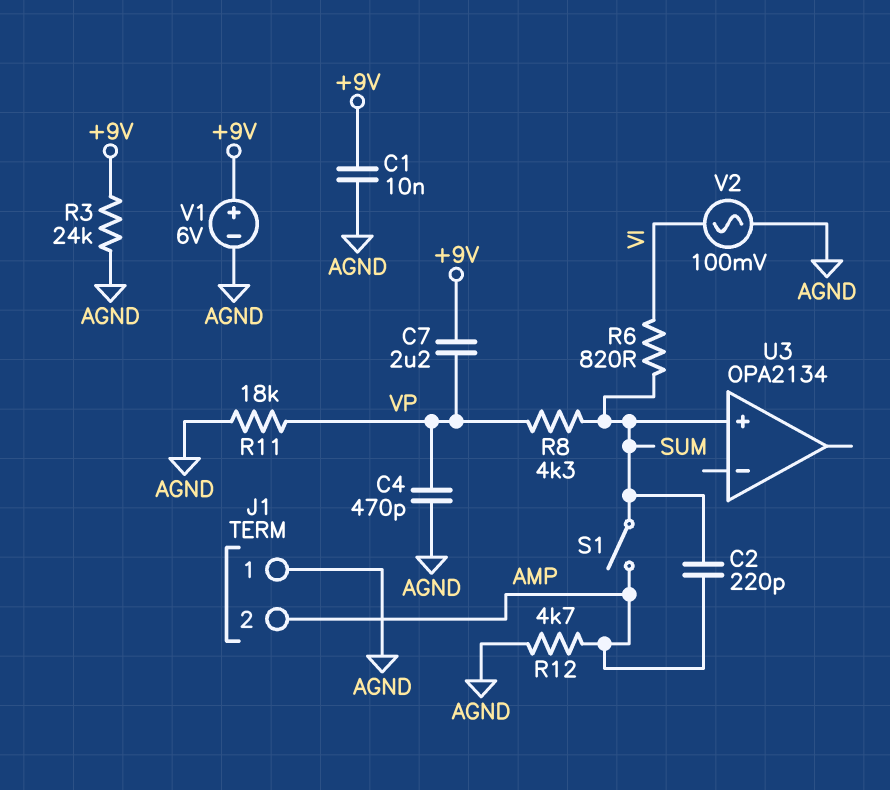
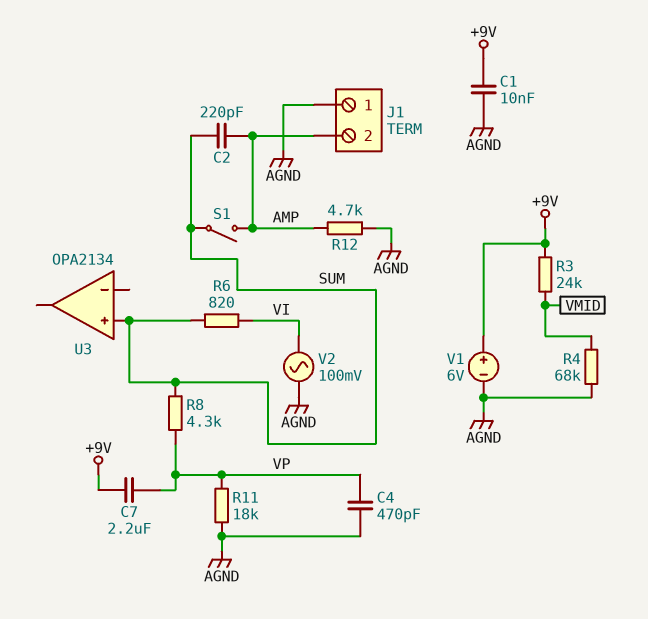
R3: 24k (+9V, AGND) -> 24k (+9V, VMID)
R4: none -> 68k (AGND, VMID)

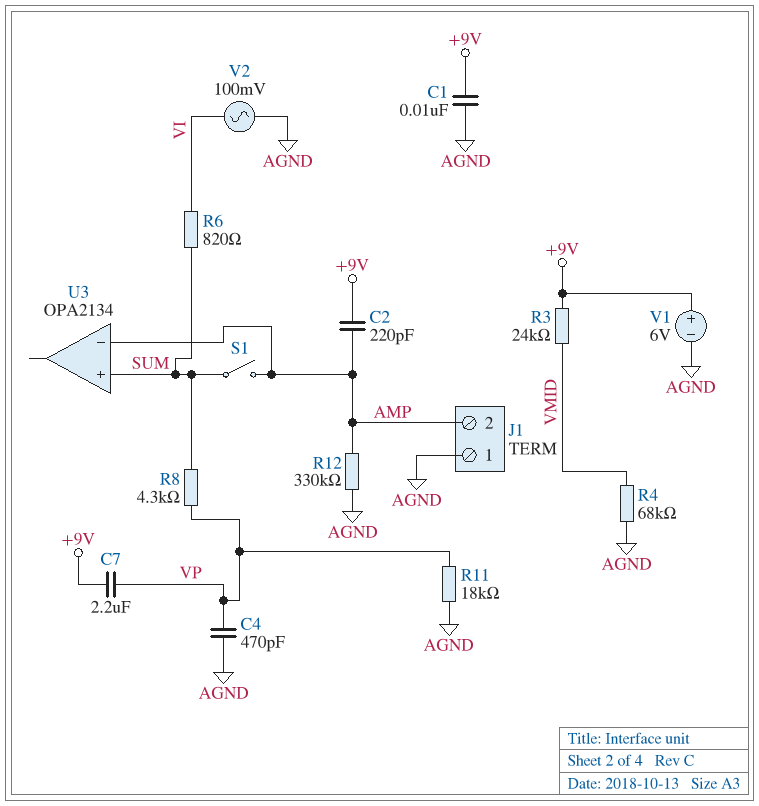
C2: 220pF (AMP, SUM) -> 220pF (+9V, AMP)
R12: 4.7k (AGND, AMP) -> 330k (AGND, AMP)
U3 pin in-: none -> AMP

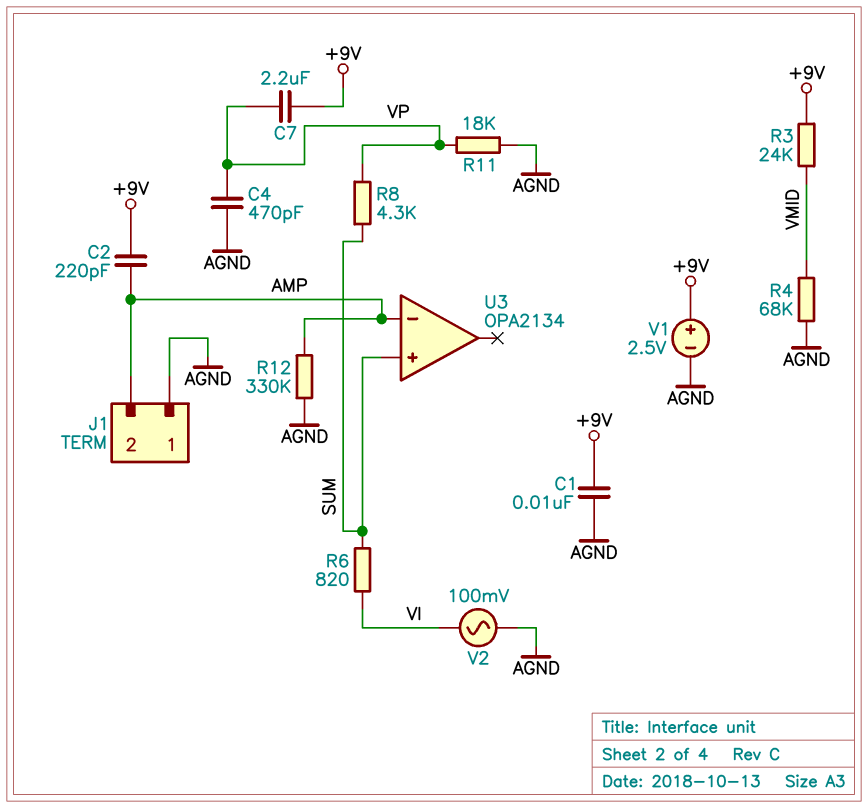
S1: switch (AMP, SUM) -> none
V1: 6V (plus +9V, minus AGND) -> 2.5V (plus +9V, minus AGND)

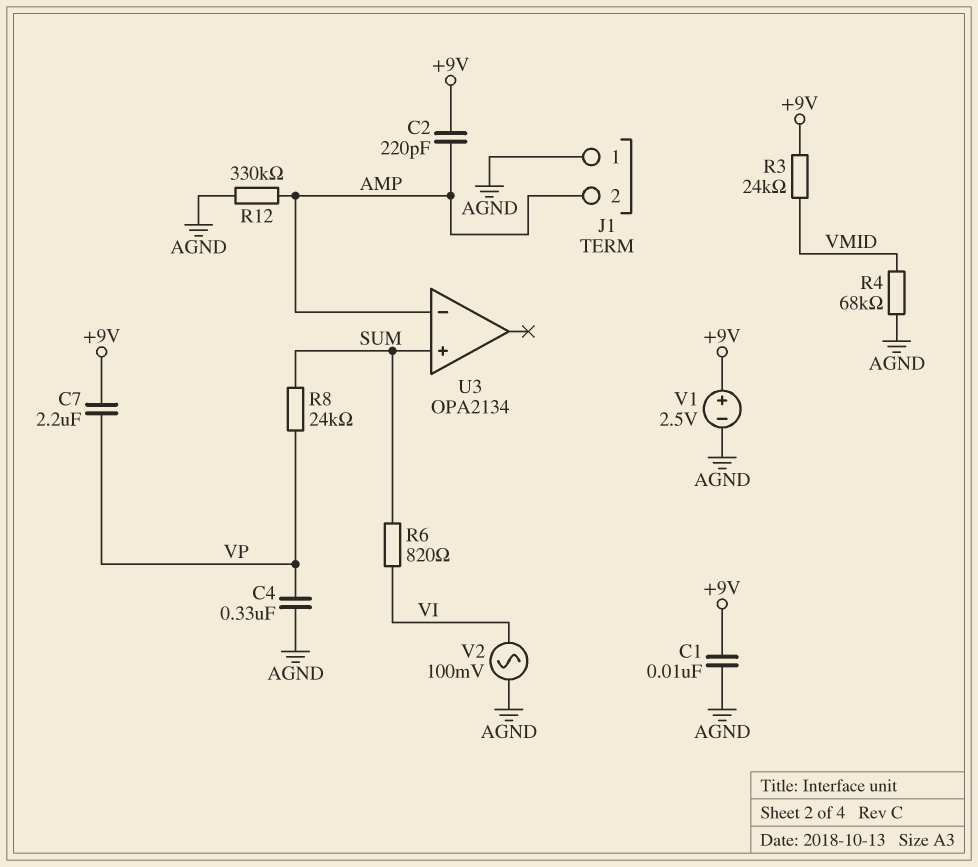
C4: 470pF (AGND, VP) -> 330nF (AGND, VP)
R8: 4.3k (SUM, VP) -> 24k (SUM, VP)
R11: 18k (AGND, VP) -> none

